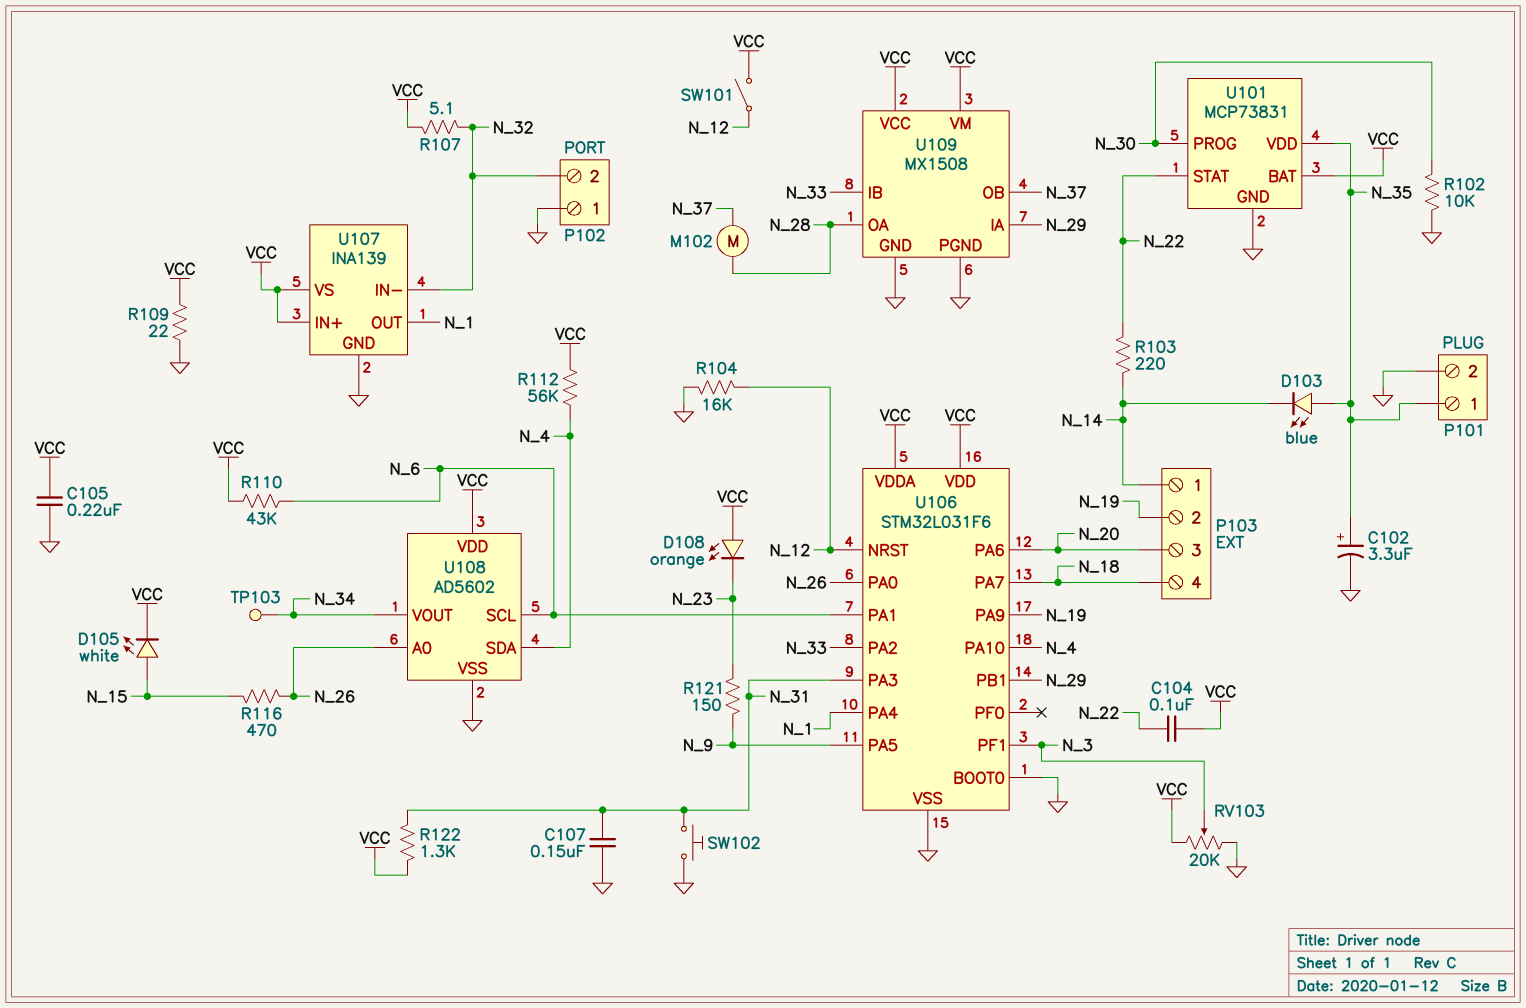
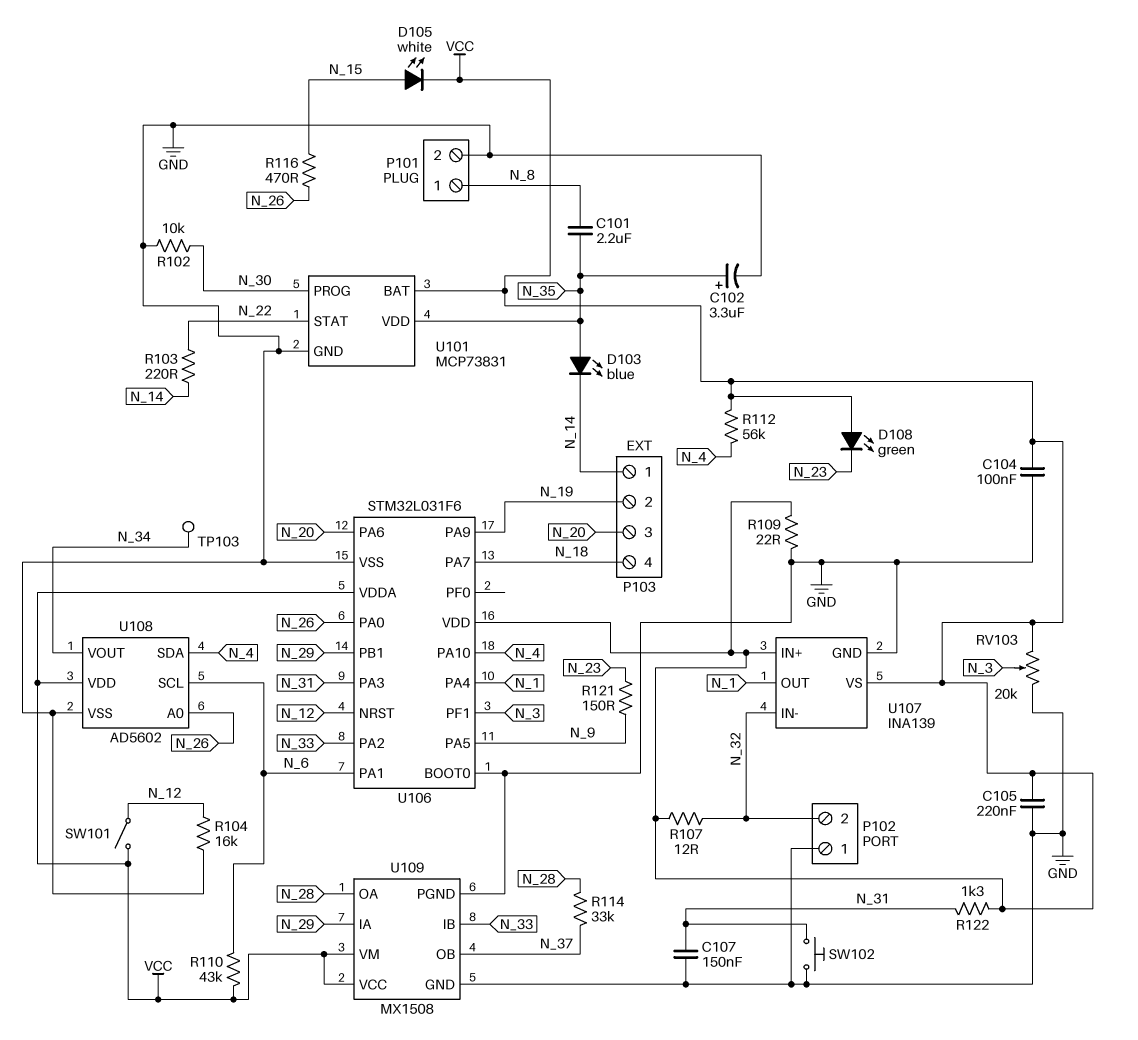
C101: none -> 2.2uF (N_8, N_35)
C104: 100nF (N_22, VCC) -> 100nF (GND, VCC)
D108: LED orange (A VCC, K N_23) -> LED green (A VCC, K N_23)
M102: motor (N_28, N_37) -> none
P101 pin 1: N_35 -> N_8
R107: 5.1 (N_32, VCC) -> 12 (N_32, VCC)
R114: none -> 33k (N_28, N_37)

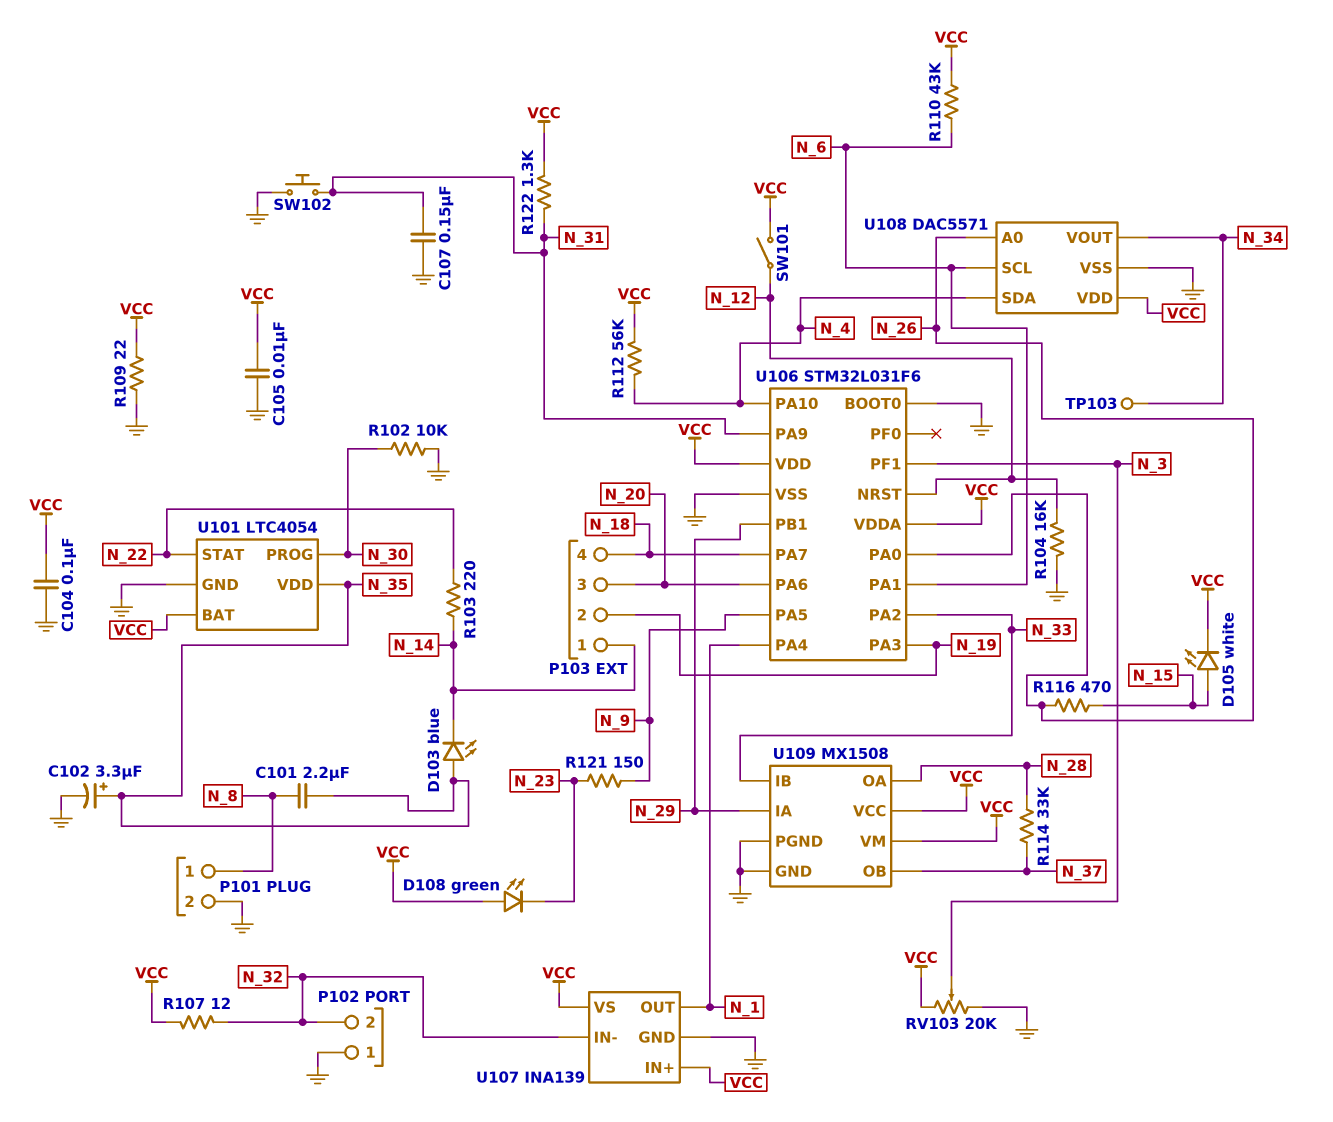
C105: 220nF (GND, VCC) -> 10nF (GND, VCC)
U101: MCP73831 -> LTC4054
U106 pin PA3: N_31 -> N_19
U106 pin PA9: N_19 -> N_31
U108: AD5602 -> DAC5571

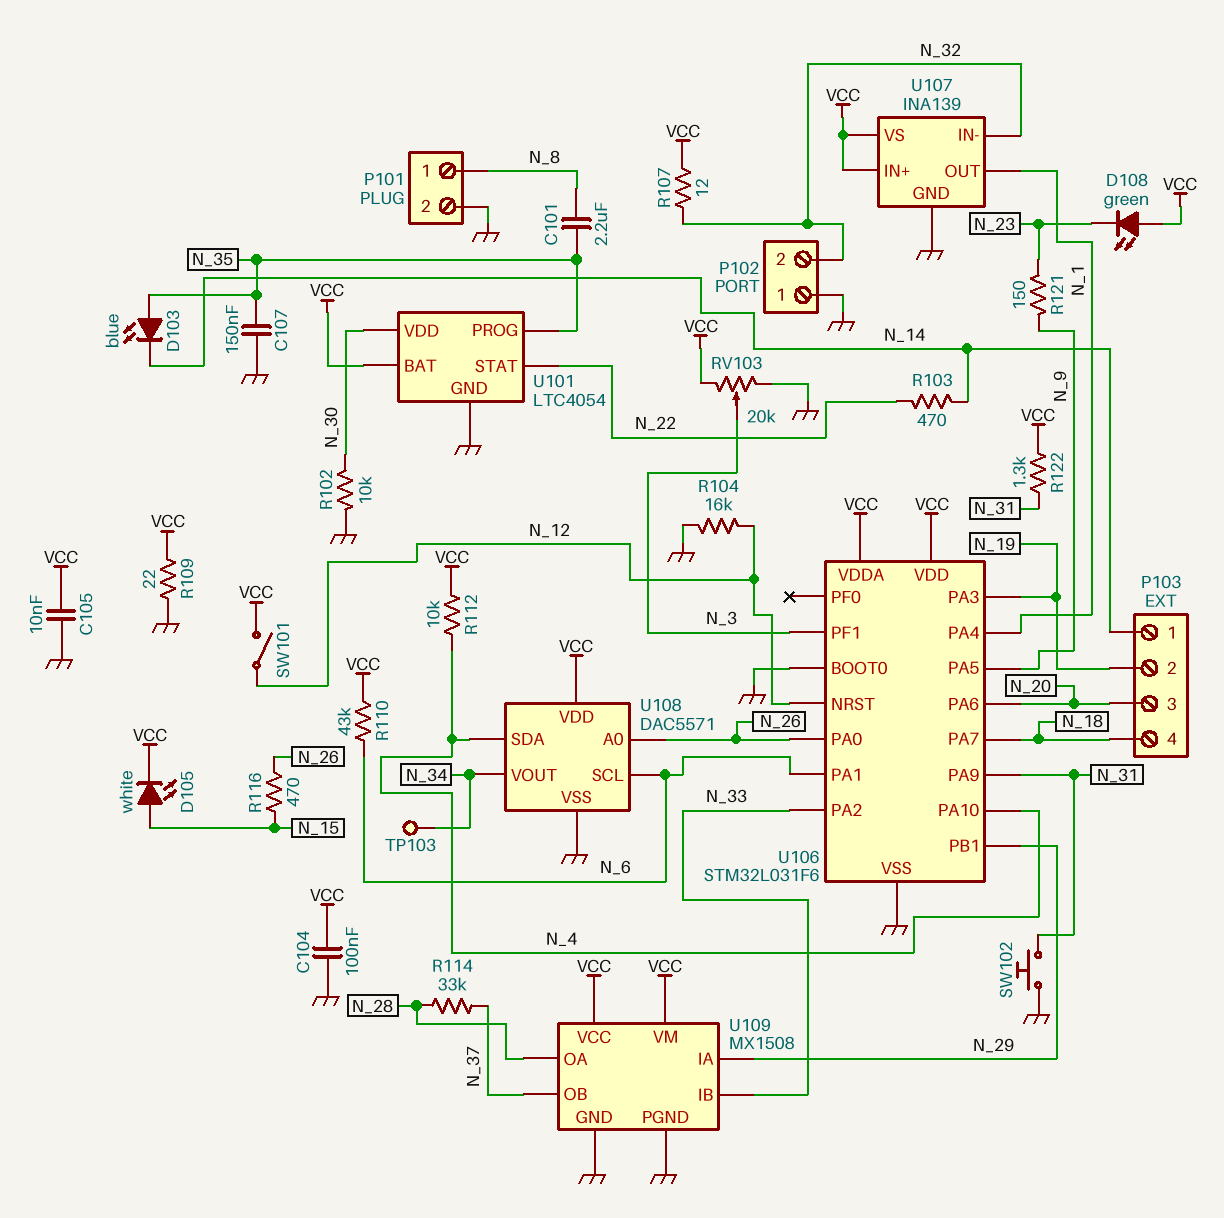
C102: 3.3uF (plus N_35, minus GND) -> none
C107: 150nF (GND, N_31) -> 150nF (GND, N_35)
R103: 220 (N_14, N_22) -> 470 (N_14, N_22)
R112: 56k (N_4, VCC) -> 10k (N_4, VCC)
U101 pin PROG: N_30 -> N_35
U101 pin VDD: N_35 -> N_30

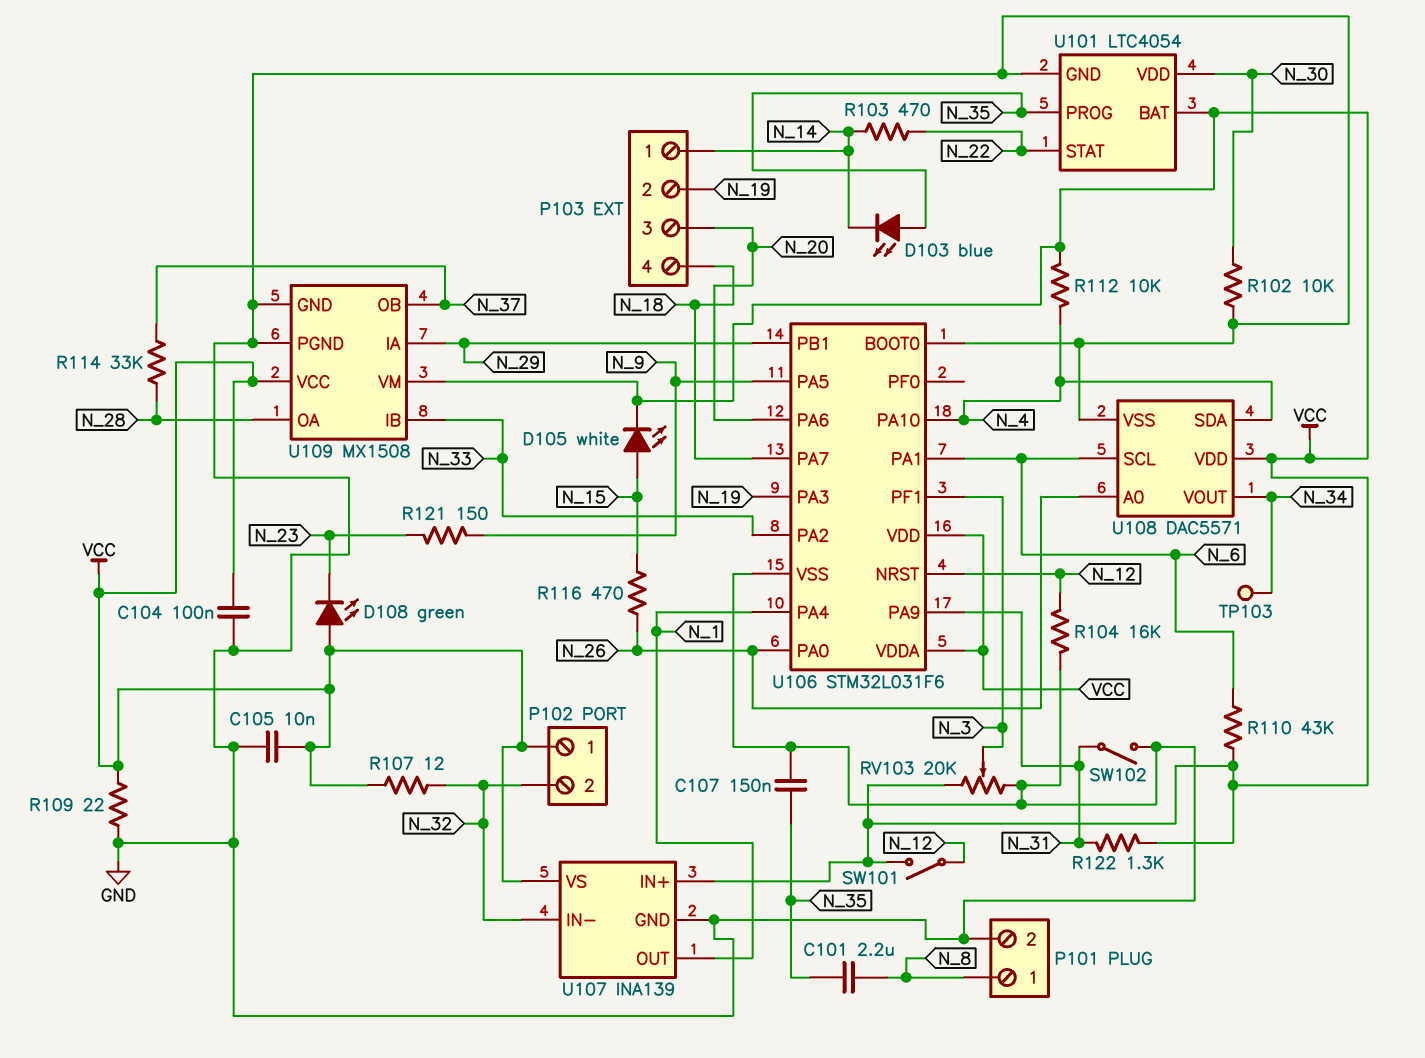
P102 pin 1: GND -> VCC
SW102: button (GND, N_31) -> switch (GND, N_31)

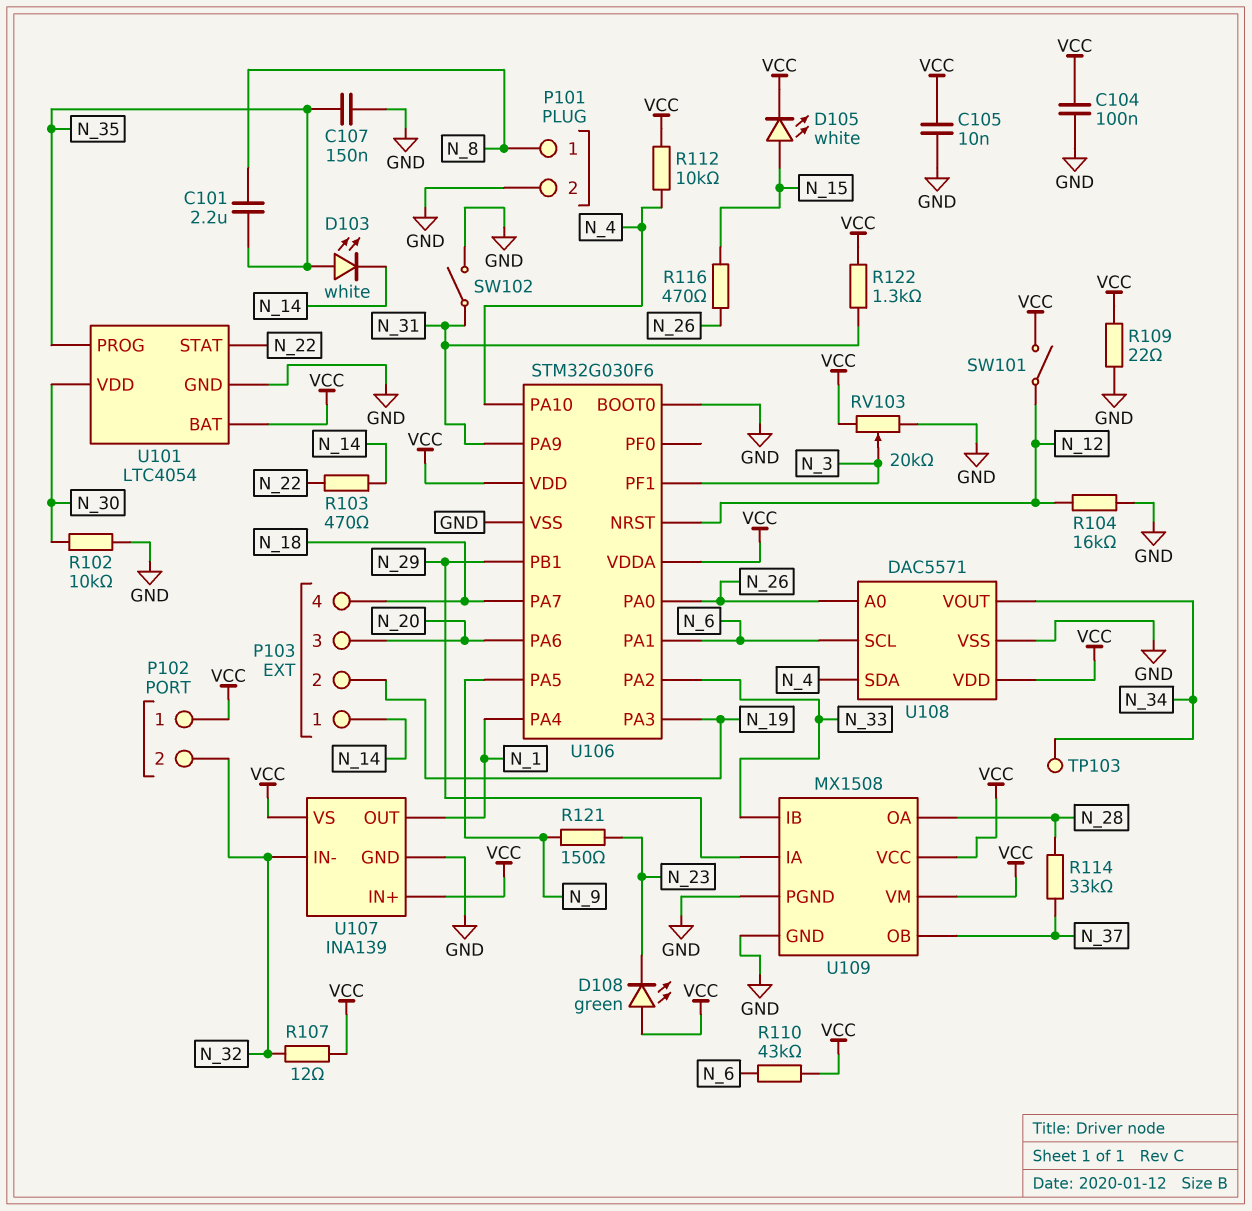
D103: LED blue (A N_35, K N_14) -> LED white (A N_35, K N_14)
U106: STM32L031F6 -> STM32G030F6

